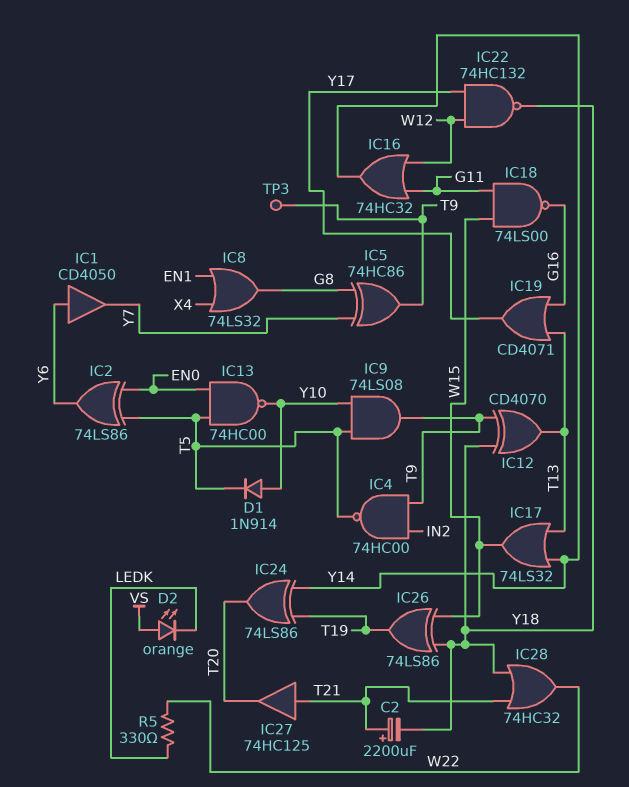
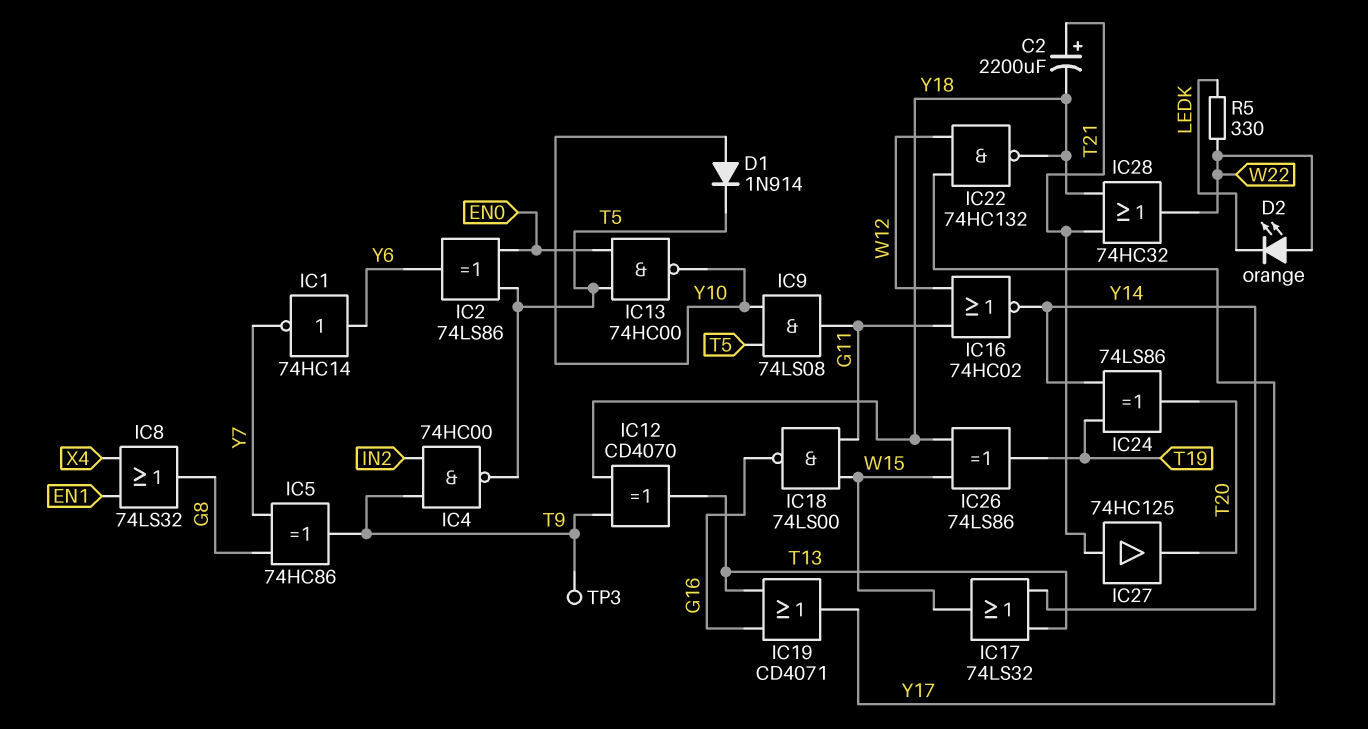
D2: LED orange (A VS, K LEDK) -> LED orange (A W22, K LEDK)
IC1: buffer CD4050 (in Y6, out Y7) -> NOT 74HC14 (in Y6, out Y7)
IC9: AND 74LS08 (in T5, in Y10, out T9) -> AND 74LS08 (in T5, in Y10, out G11)
IC16: OR 74HC32 (in G11, in W12, out Y14) -> NOR 74HC02 (in G11, in W12, out Y14)

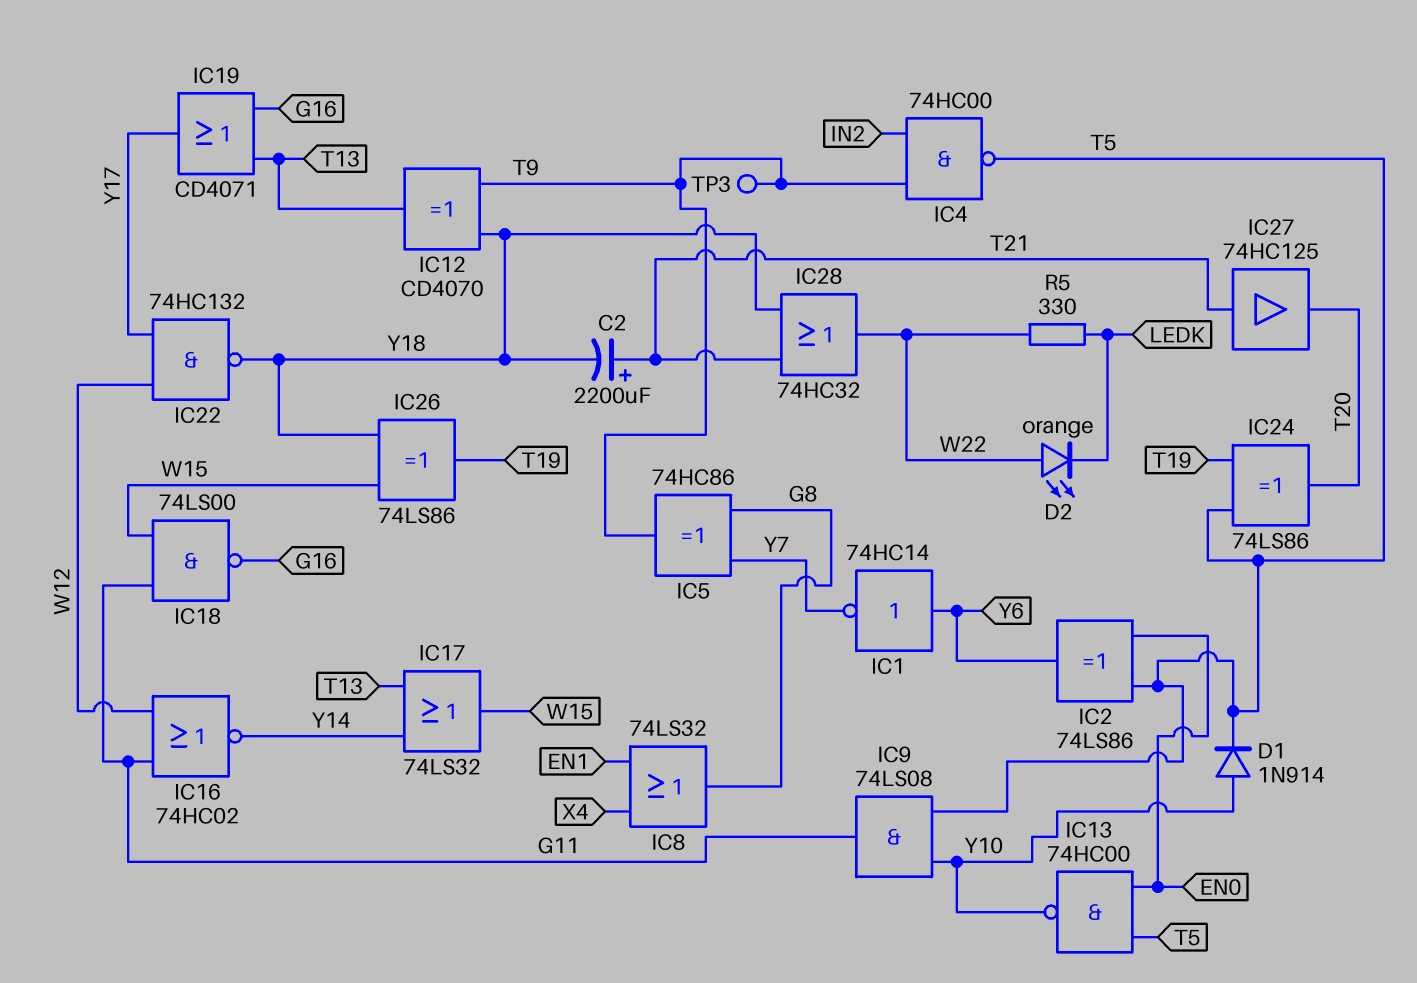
IC24: XOR 74LS86 (in T19, in Y14, out T20) -> XOR 74LS86 (in T5, in T19, out T20)

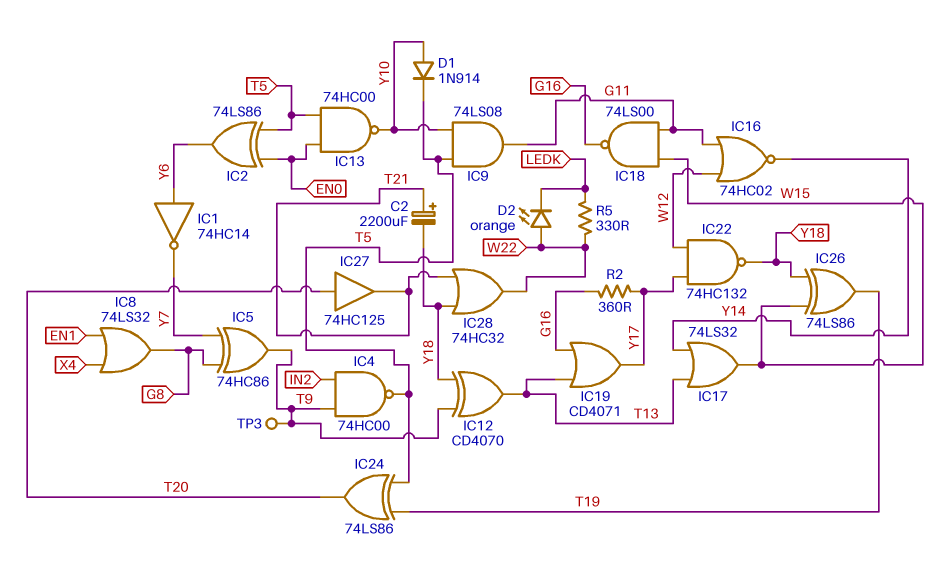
IC27: buffer 74HC125 (in T21, out T20) -> buffer 74HC125 (in T20, out T21)
R2: none -> 360 (G16, Y17)

